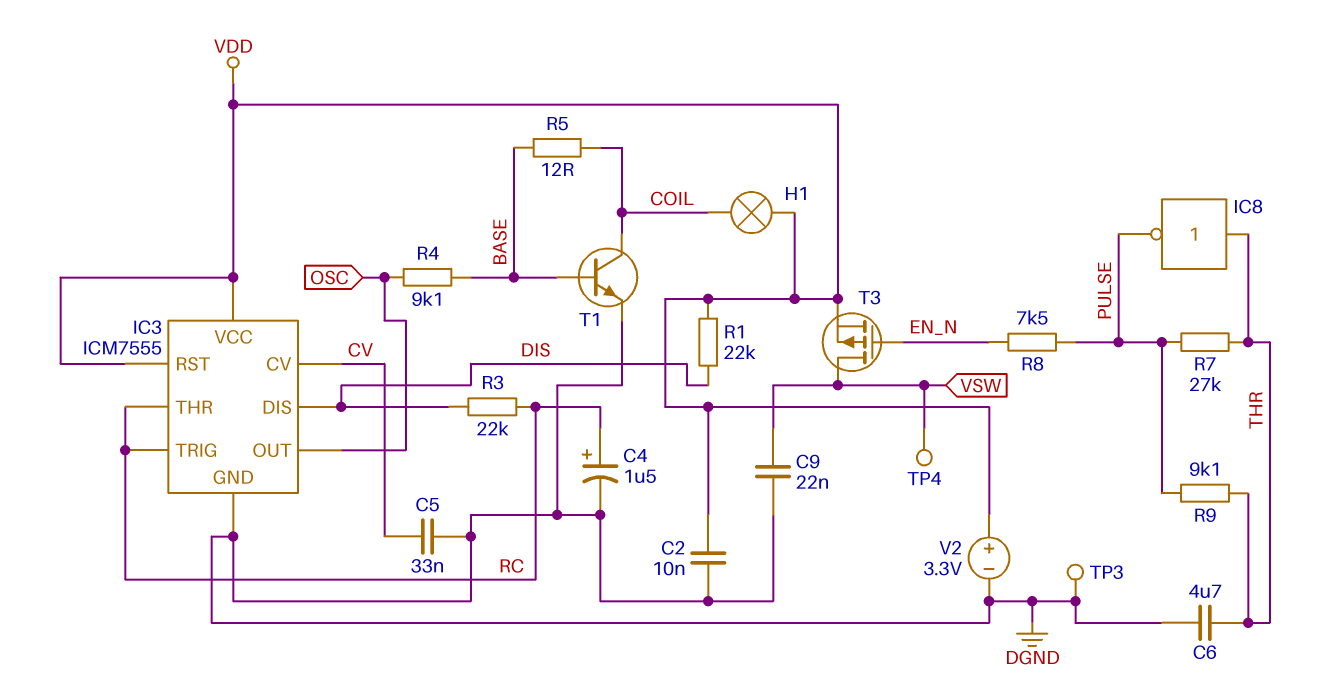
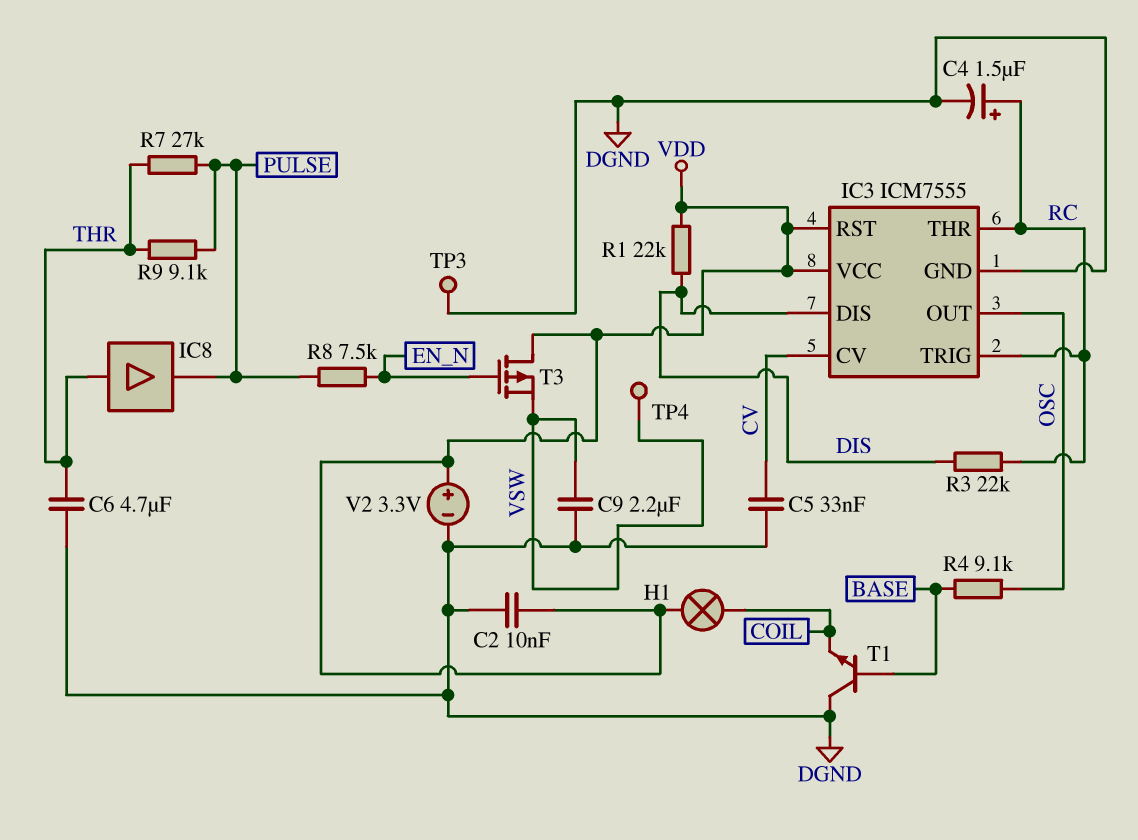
C9: 22nF (DGND, VSW) -> 2.2uF (DGND, VSW)
IC8: NOT (in THR, out PULSE) -> buffer (in THR, out PULSE)
R5: 12 (BASE, COIL) -> none
T1: NPN (B BASE, C COIL, E DGND) -> NPN (B BASE, C DGND, E COIL)
T3: PMOS (G EN_N, D VSW, S VDD) -> PMOS (G EN_N, D VDD, S VSW)

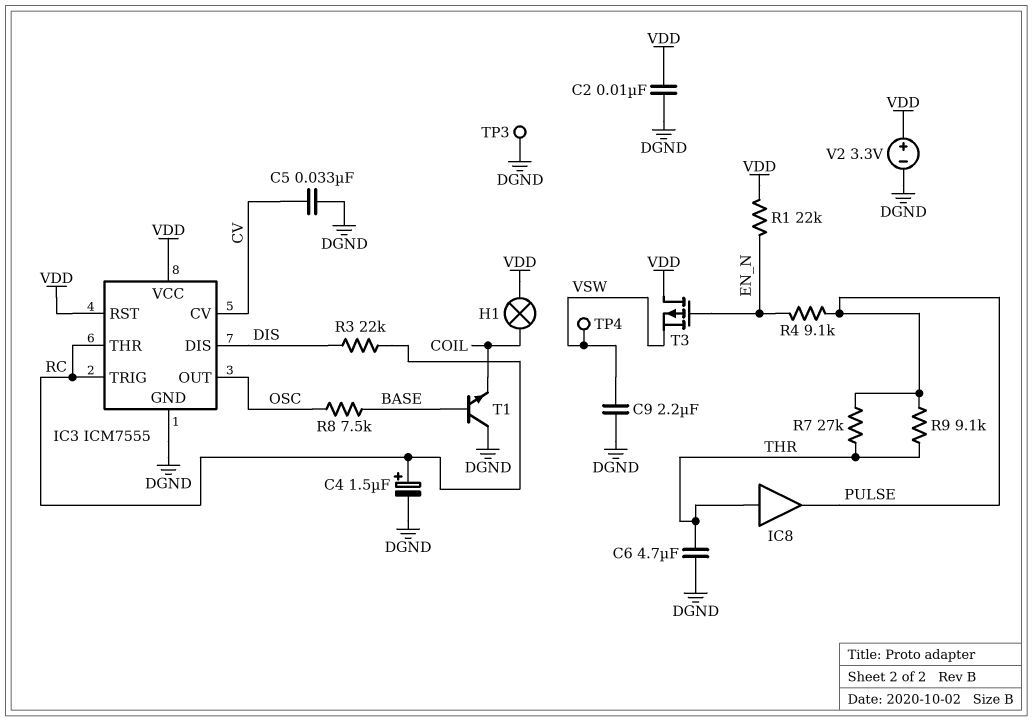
R1: 22k (DIS, VDD) -> 22k (EN_N, VDD)
R4: 9.1k (BASE, OSC) -> 9.1k (EN_N, PULSE)
R8: 7.5k (EN_N, PULSE) -> 7.5k (BASE, OSC)

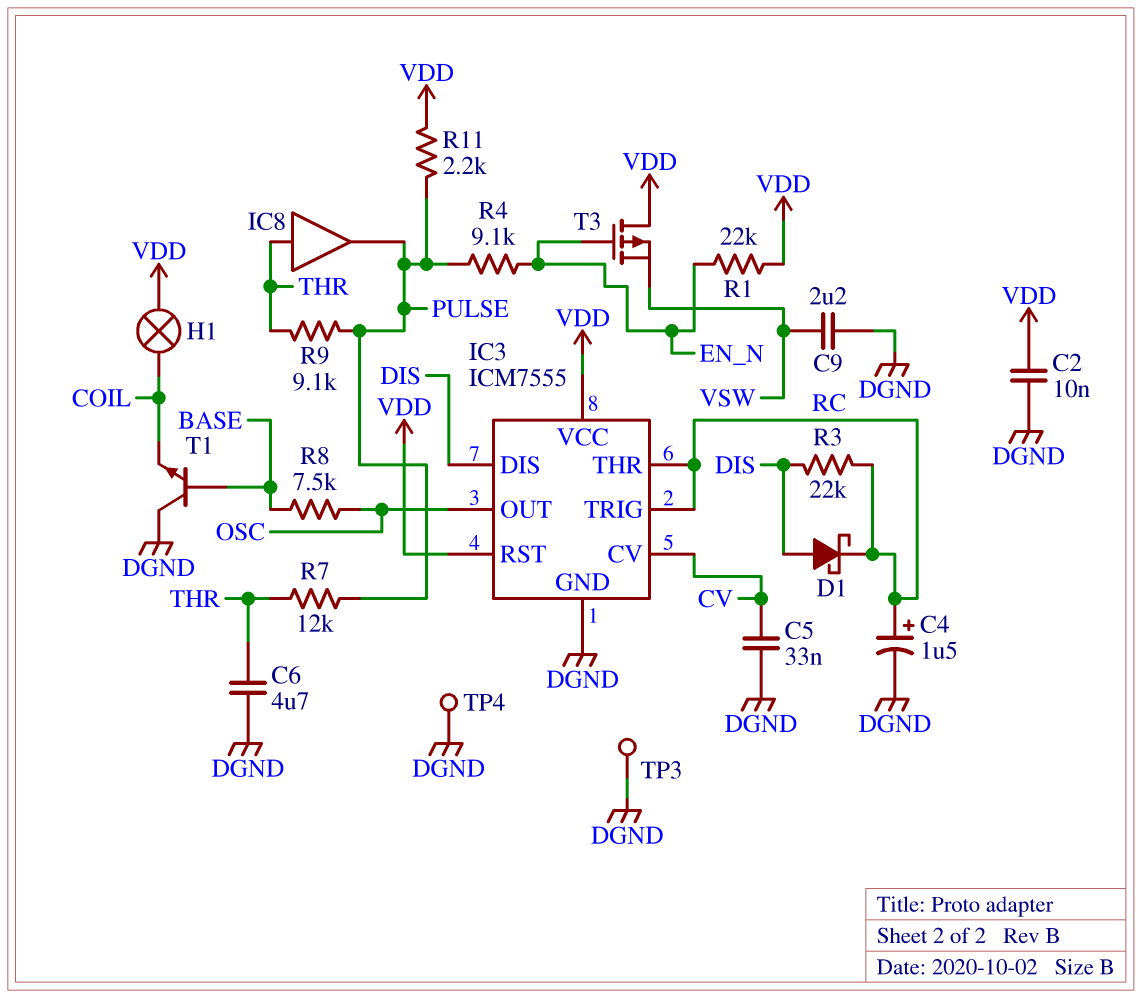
D1: none -> schottky (A DIS, K RC)
R7: 27k (PULSE, THR) -> 12k (PULSE, THR)
R11: none -> 2.2k (PULSE, VDD)
TP4: test point (VSW) -> test point (DGND)
V2: 3.3V (plus VDD, minus DGND) -> none

